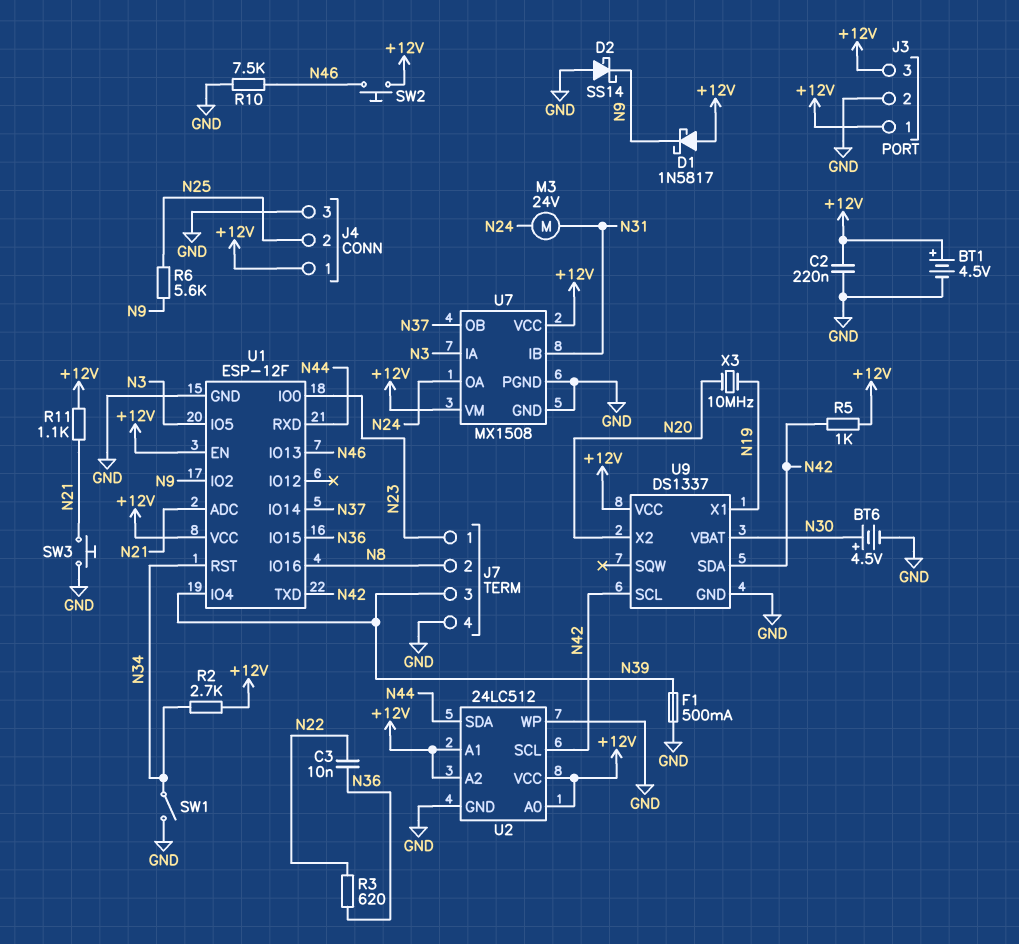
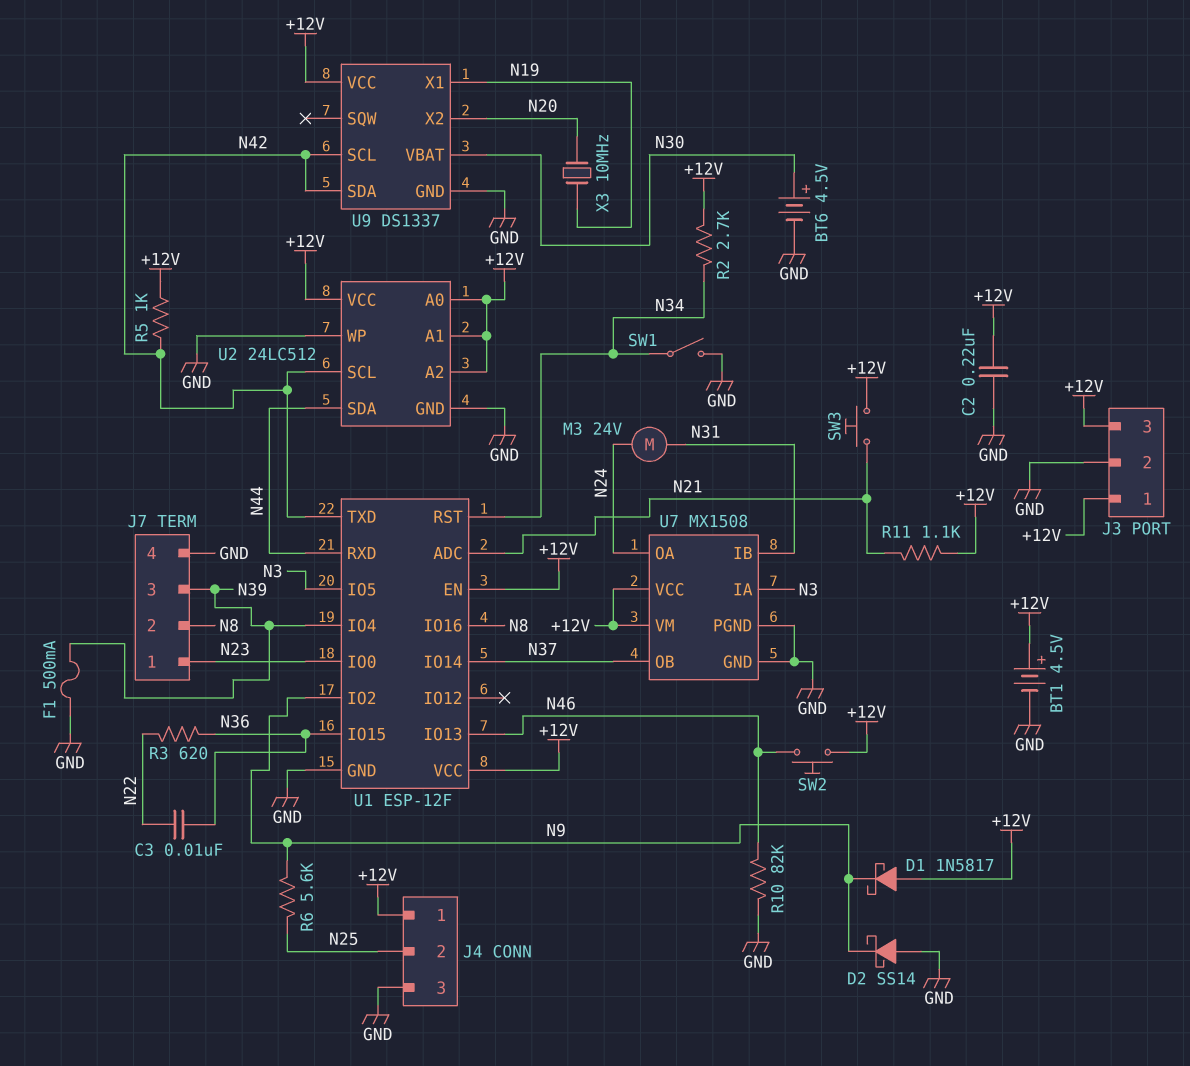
R10: 7.5k (GND, N46) -> 82k (GND, N46)
SW3: button (GND, N21) -> button (+12V, N21)

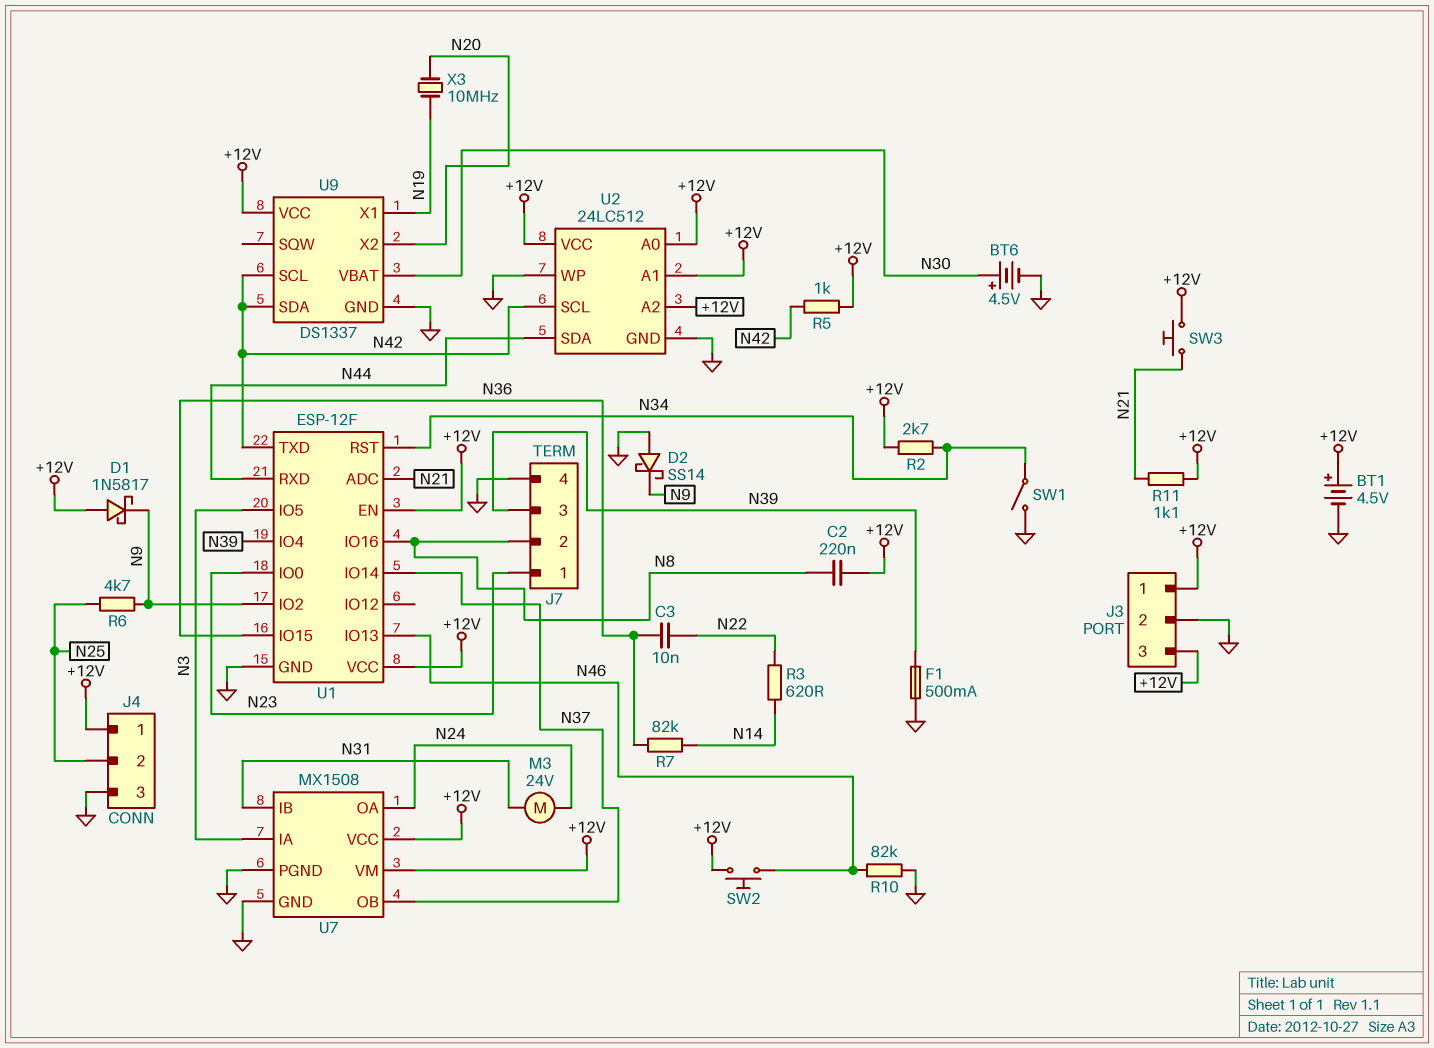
C2: 220nF (+12V, GND) -> 220nF (+12V, N8)
R3: 620 (N22, N36) -> 620 (N14, N22)
R6: 5.6k (N9, N25) -> 4.7k (N9, N25)
R7: none -> 82k (N14, N36)

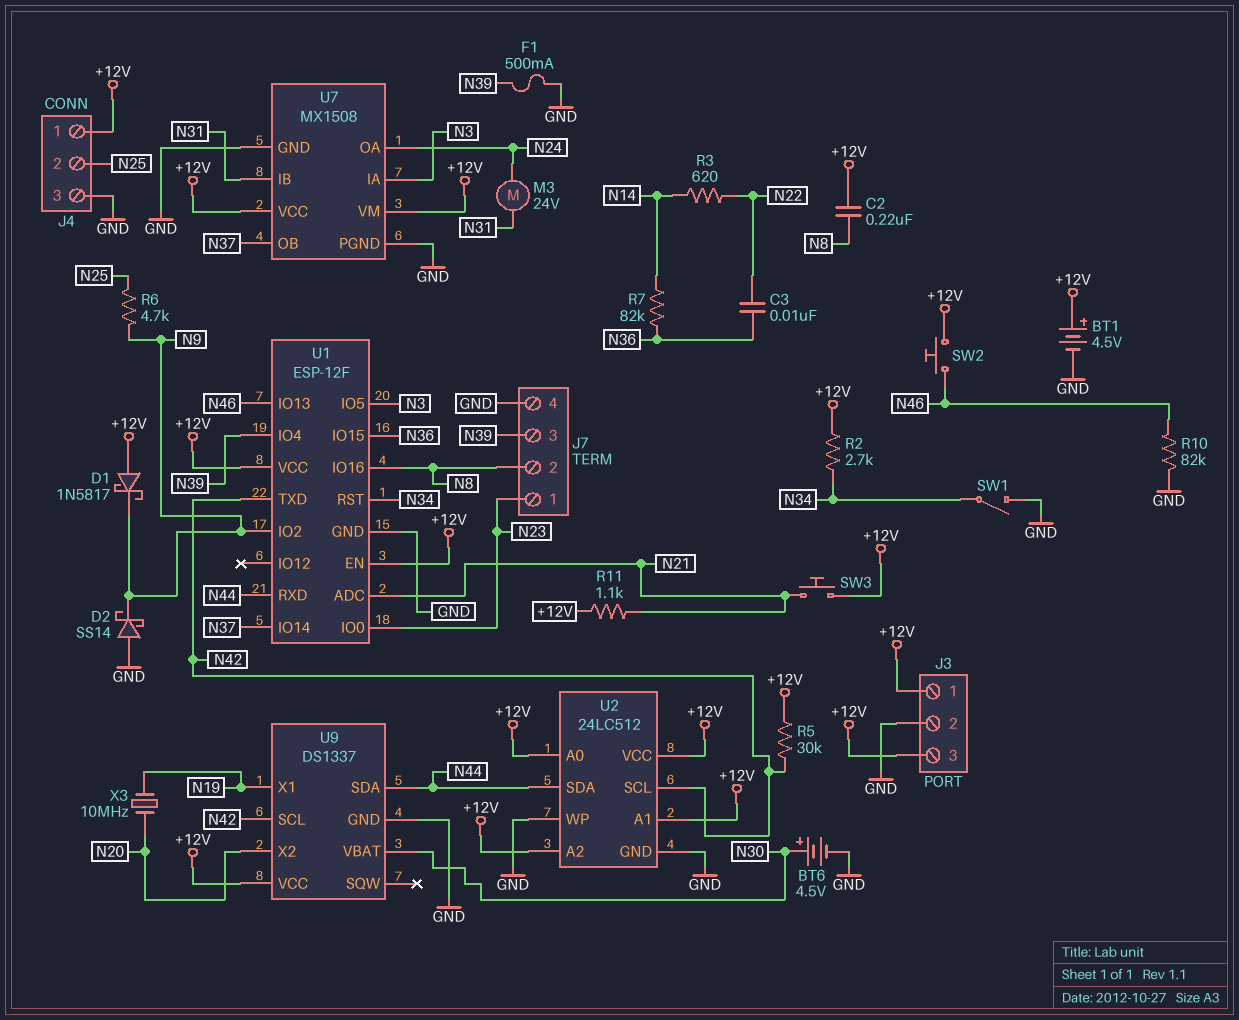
R5: 1k (+12V, N42) -> 30k (+12V, N42)
U9 pin SDA: N42 -> N44

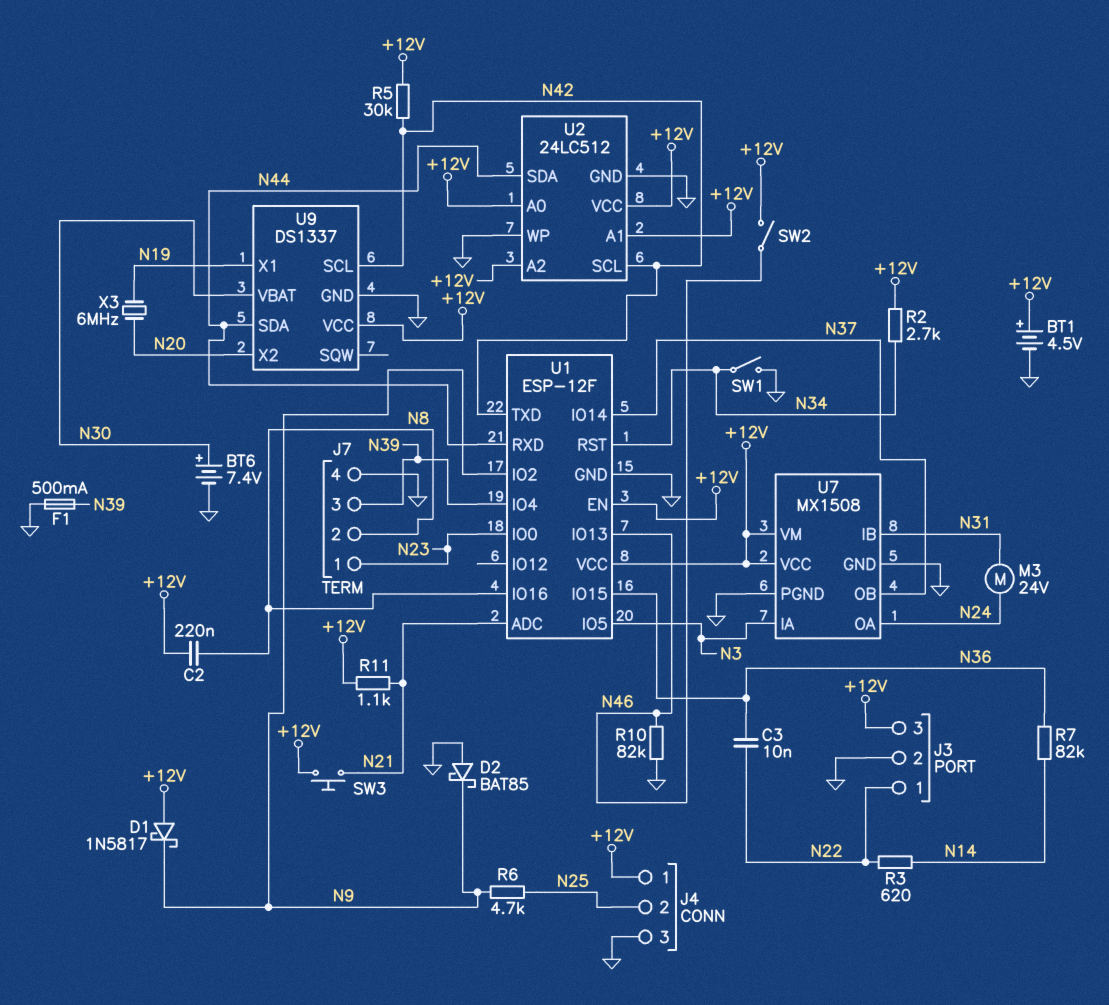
BT6: 4.5V (plus N30, minus GND) -> 7.4V (plus N30, minus GND)
D2: schottky SS14 (A GND, K N9) -> schottky BAT85 (A GND, K N9)
J3 pin 1: +12V -> N22
SW2: button (+12V, N46) -> switch (+12V, N46)
X3: 10MHz (N19, N20) -> 6MHz (N19, N20)

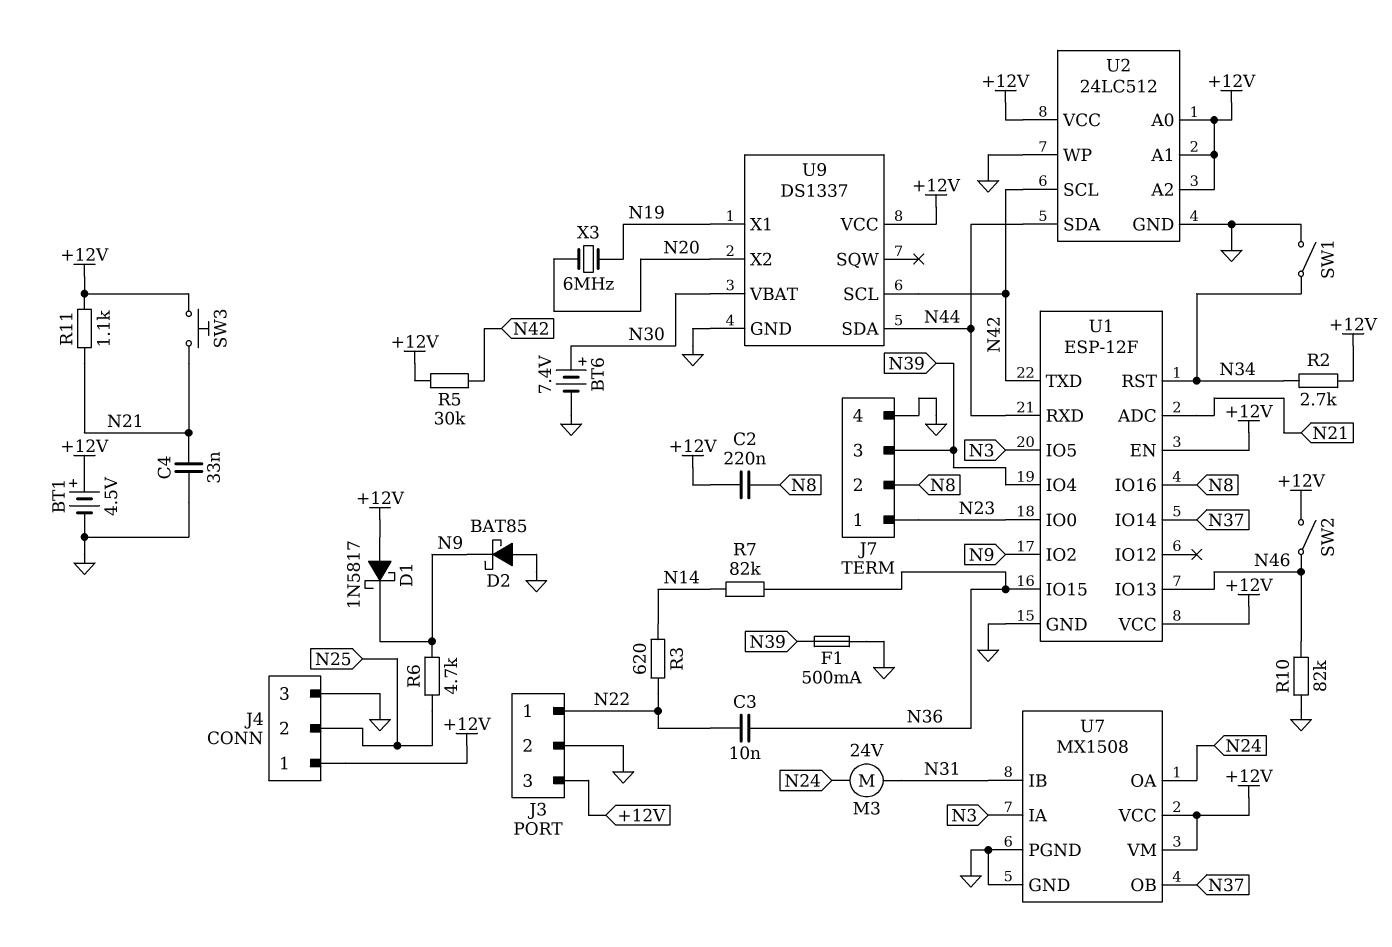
C4: none -> 33nF (GND, N21)

